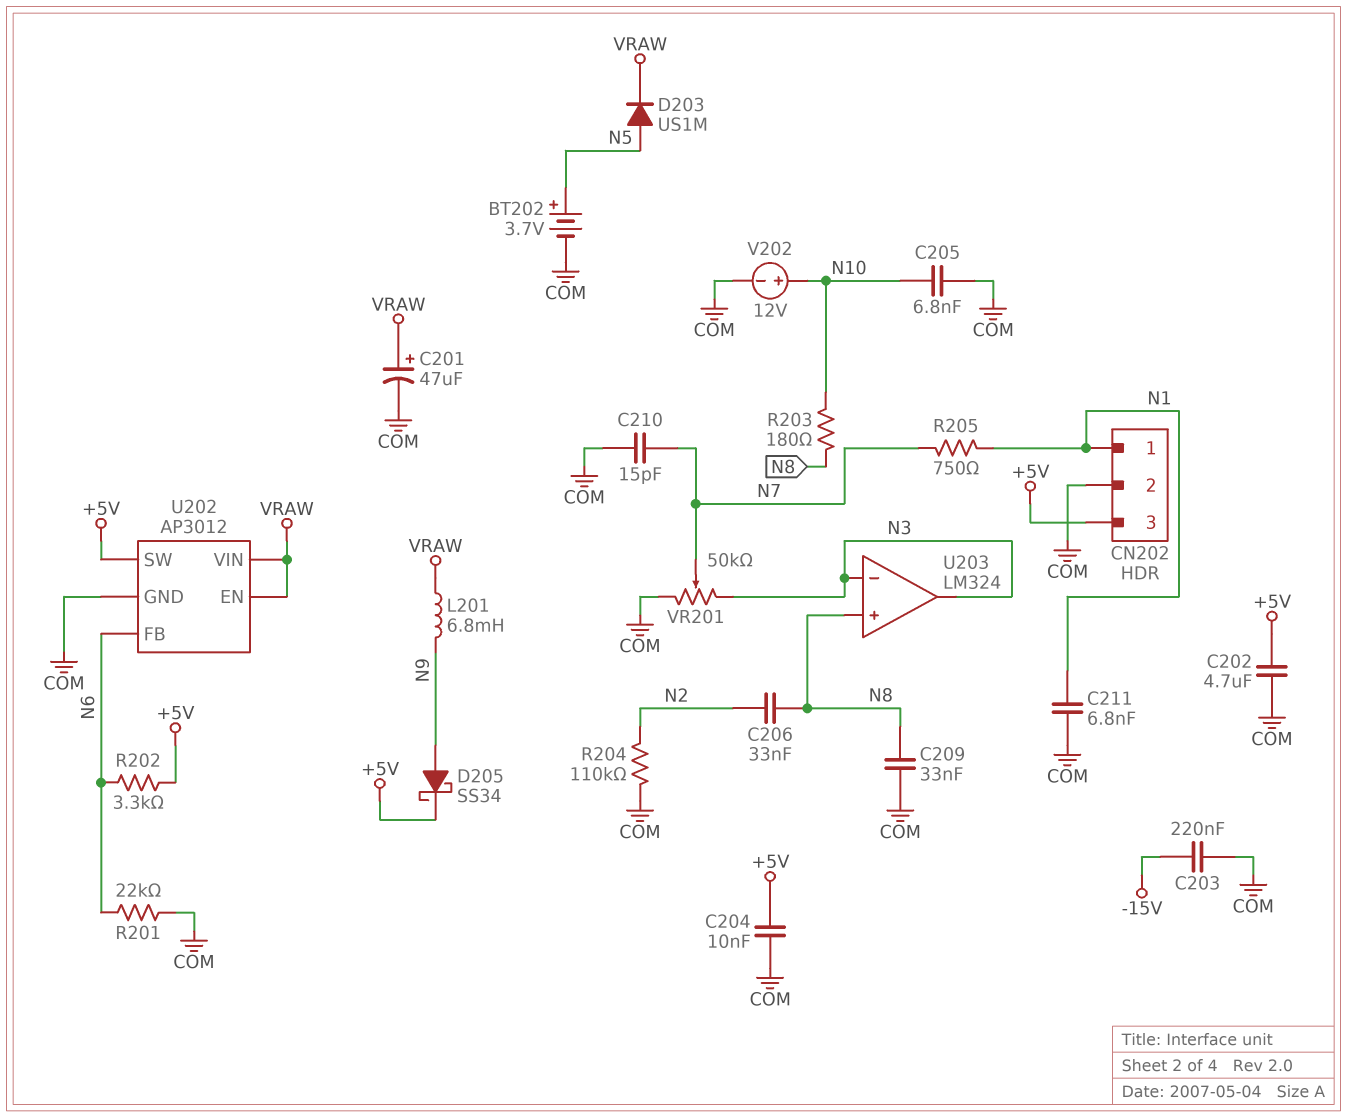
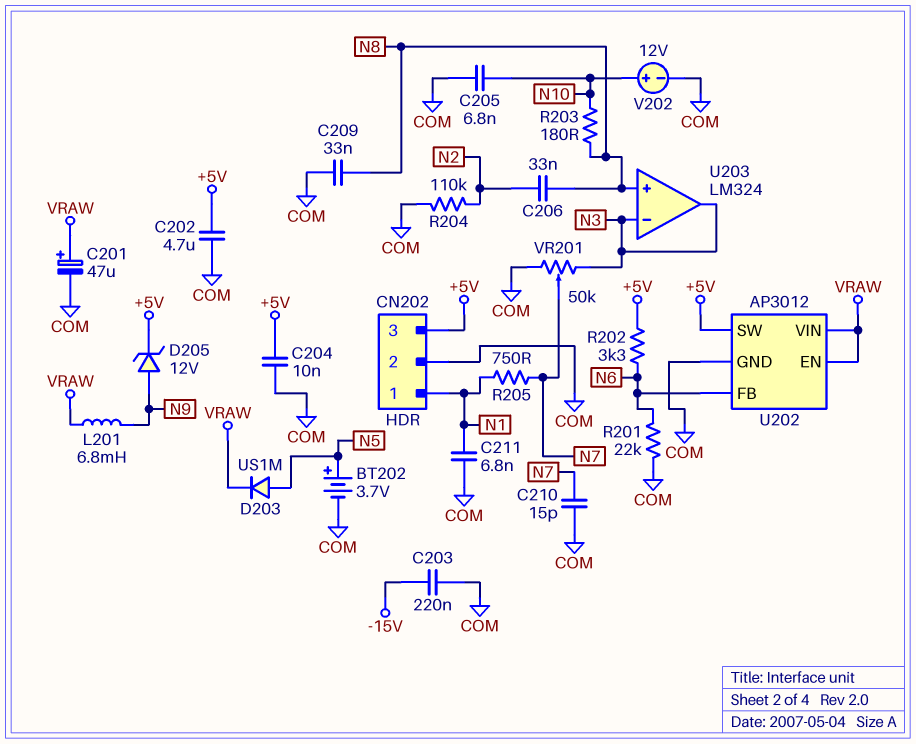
D205: schottky SS34 (A N9, K +5V) -> zener 12V (A N9, K +5V)

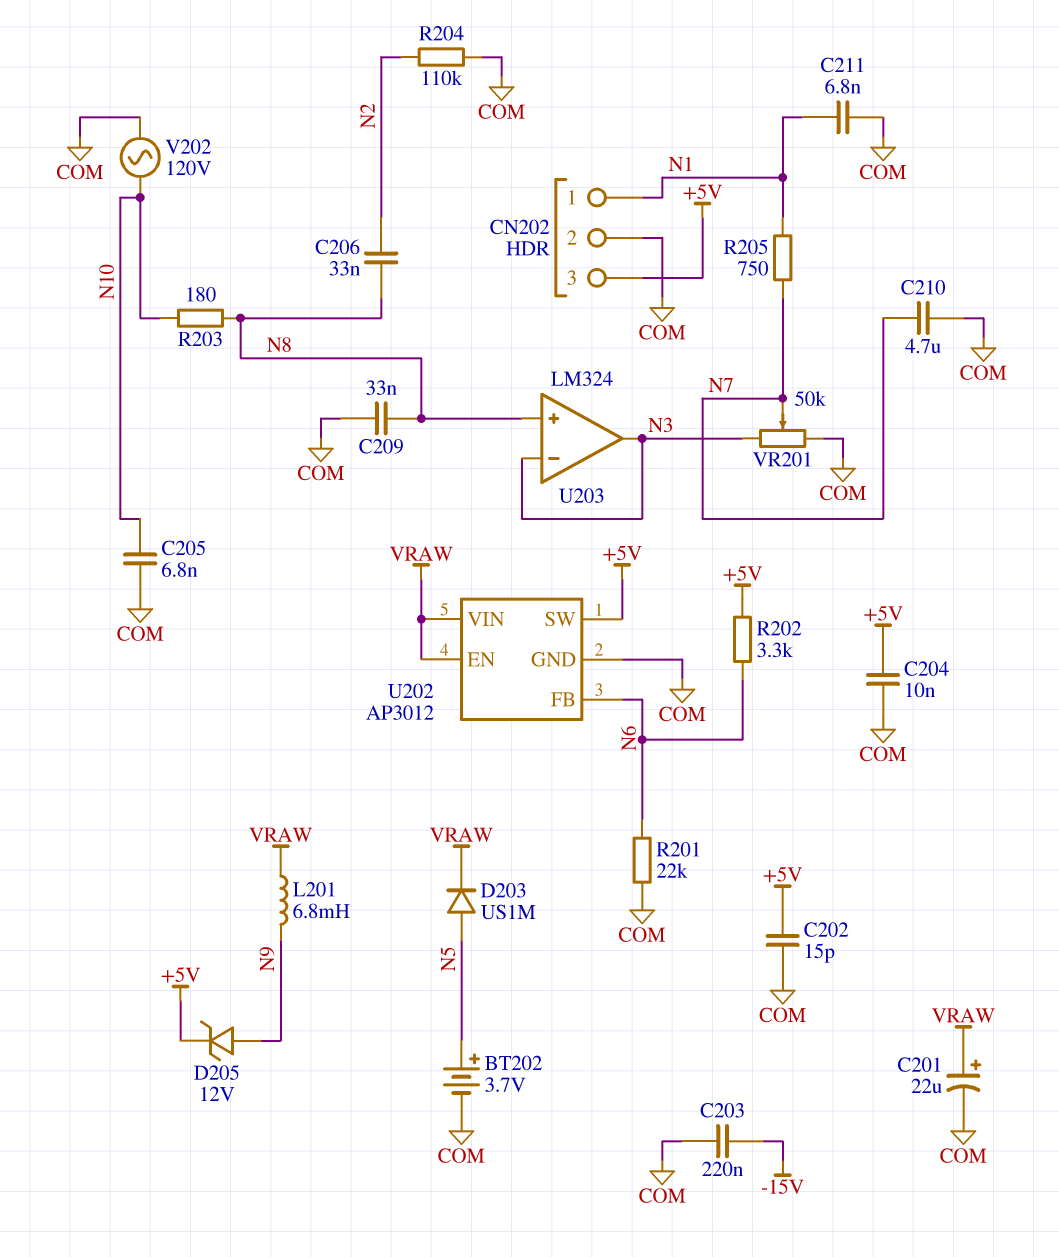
C201: 47uF (plus VRAW, minus COM) -> 22uF (plus VRAW, minus COM)
C202: 4.7uF (+5V, COM) -> 15pF (+5V, COM)
C210: 15pF (COM, N7) -> 4.7uF (COM, N7)
V202: 12V (plus N10, minus COM) -> AC 120V (COM, N10)

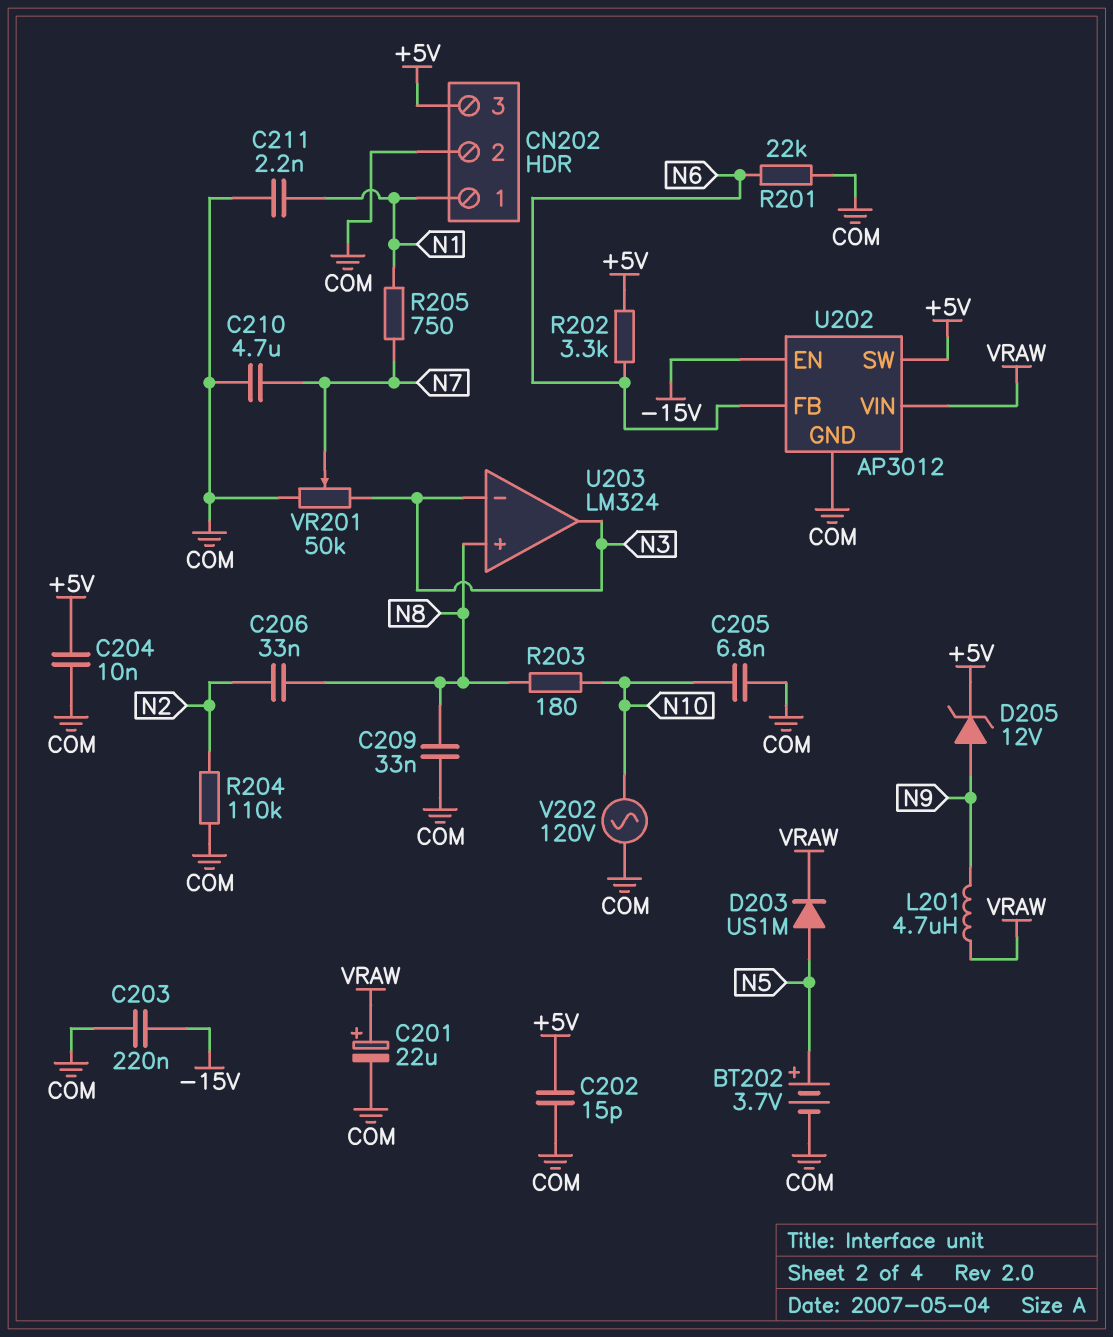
C211: 6.8nF (COM, N1) -> 2.2nF (COM, N1)
L201: 6.8mH (N9, VRAW) -> 4.7uH (N9, VRAW)
U202 pin EN: VRAW -> -15V

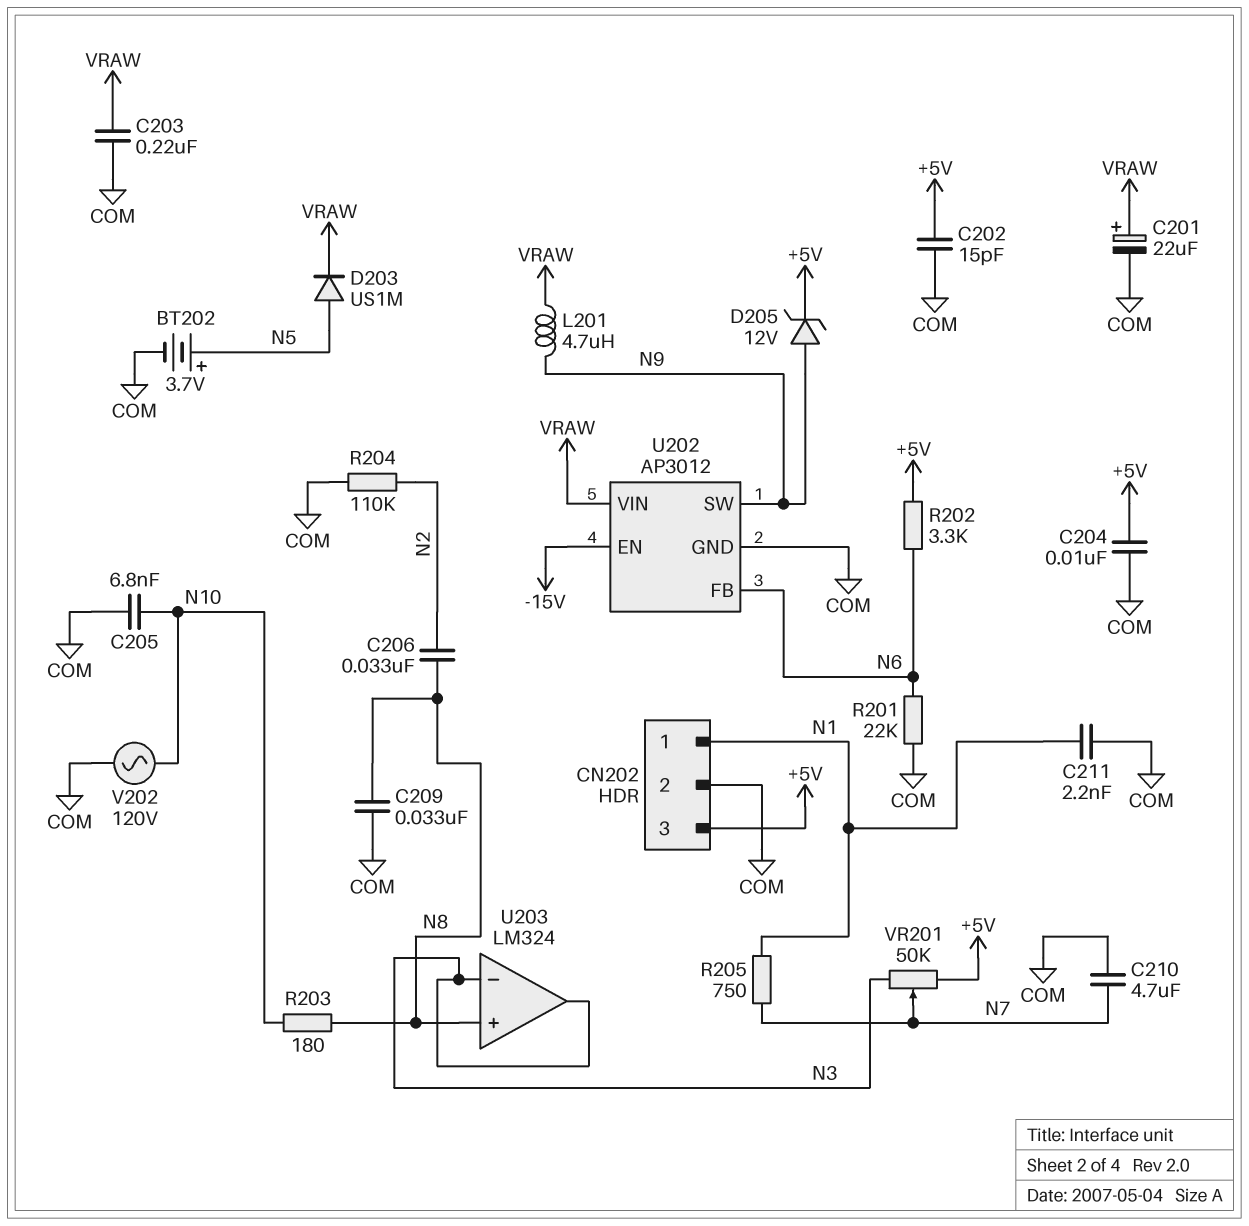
C203: 220nF (-15V, COM) -> 220nF (COM, VRAW)
U202 pin SW: +5V -> N9
VR201: 50k (COM, N3, wiper N7) -> 50k (+5V, N3, wiper N7)

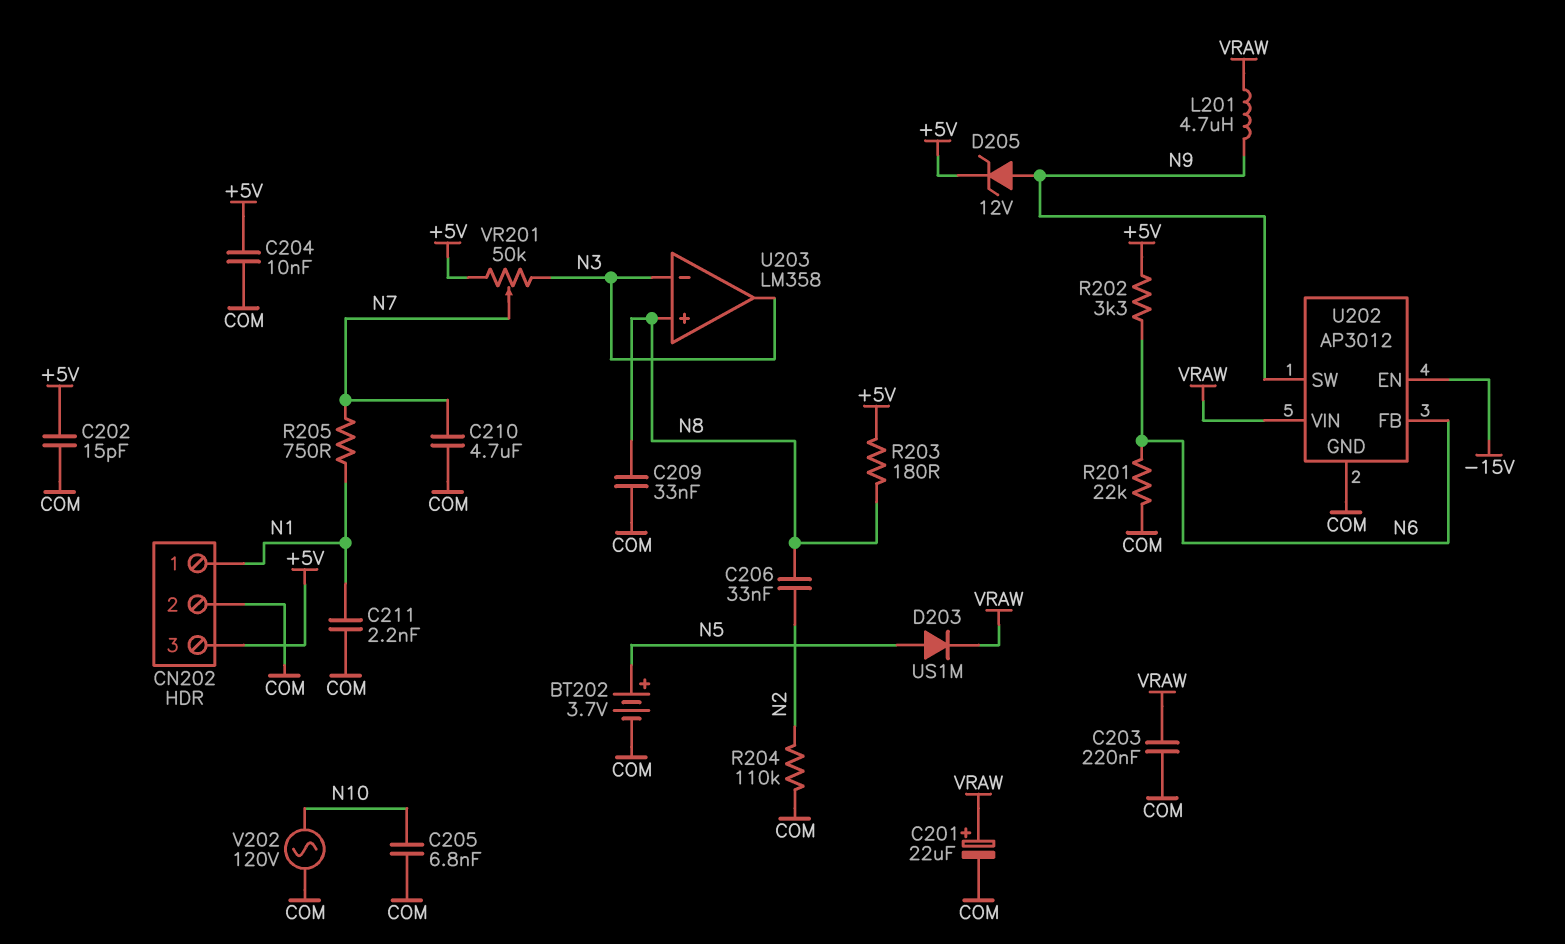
R203: 180 (N8, N10) -> 180 (+5V, N8)
U203: LM324 -> LM358

